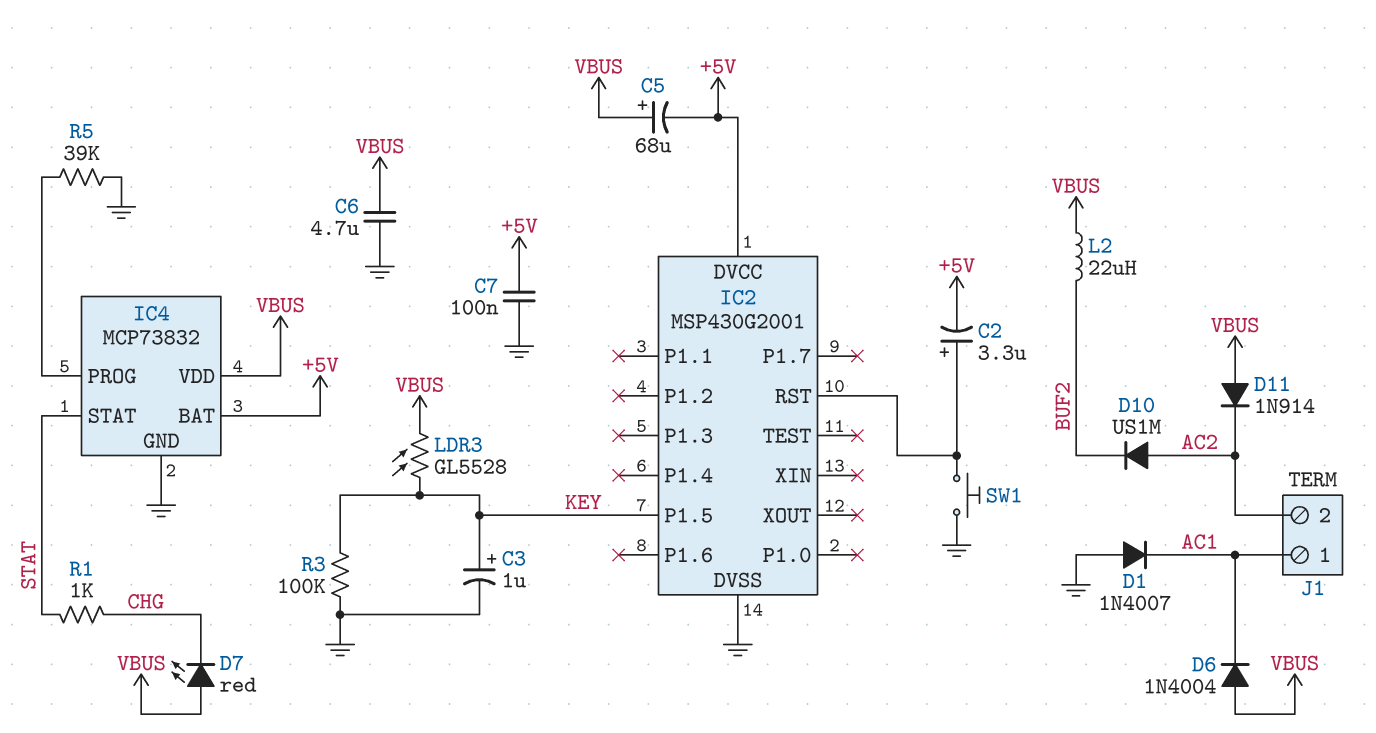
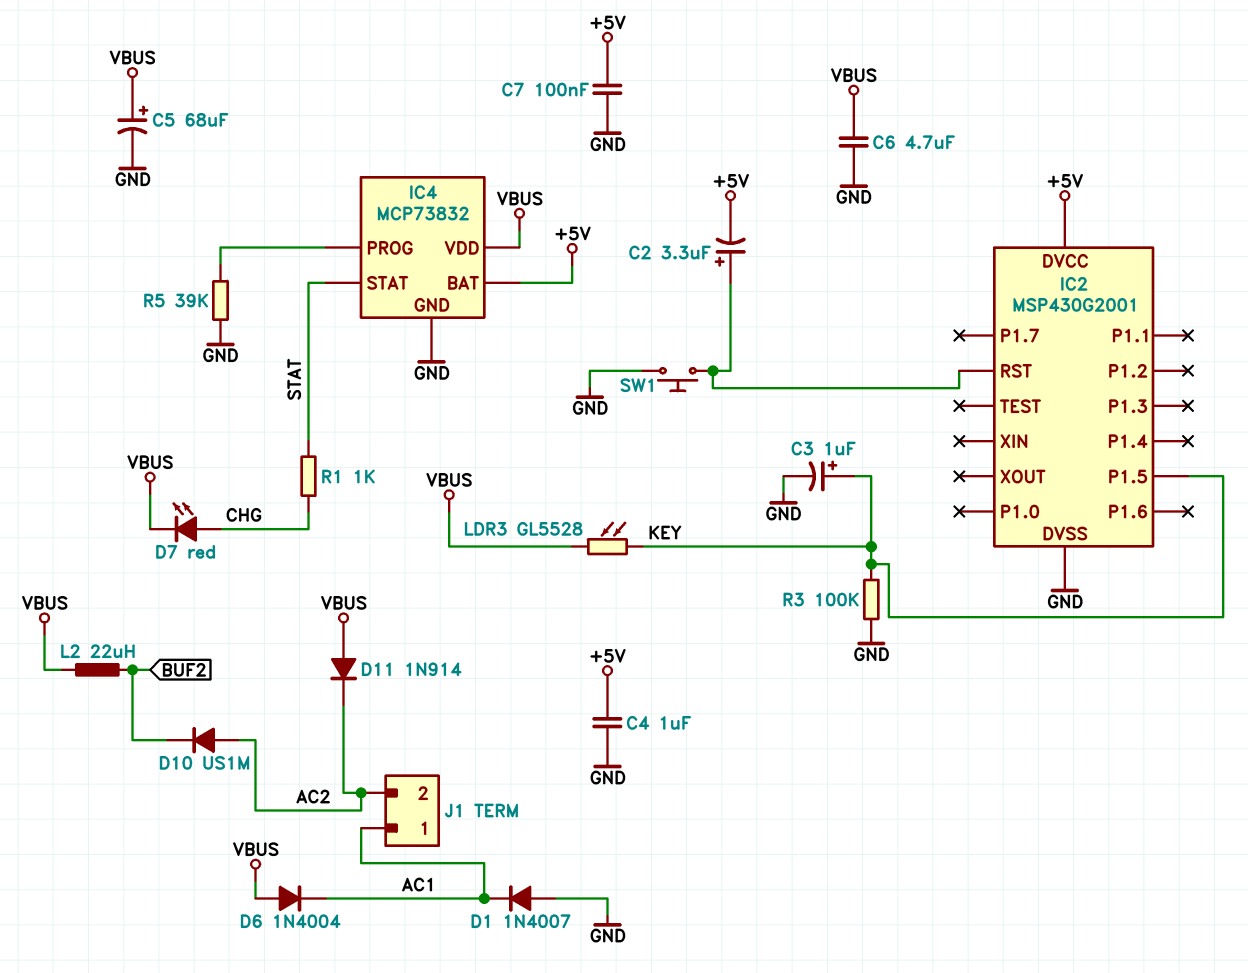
C4: none -> 1uF (+5V, GND)
C5: 68uF (plus VBUS, minus +5V) -> 68uF (plus VBUS, minus GND)
D7: LED red (A VBUS, K CHG) -> LED red (A CHG, K VBUS)

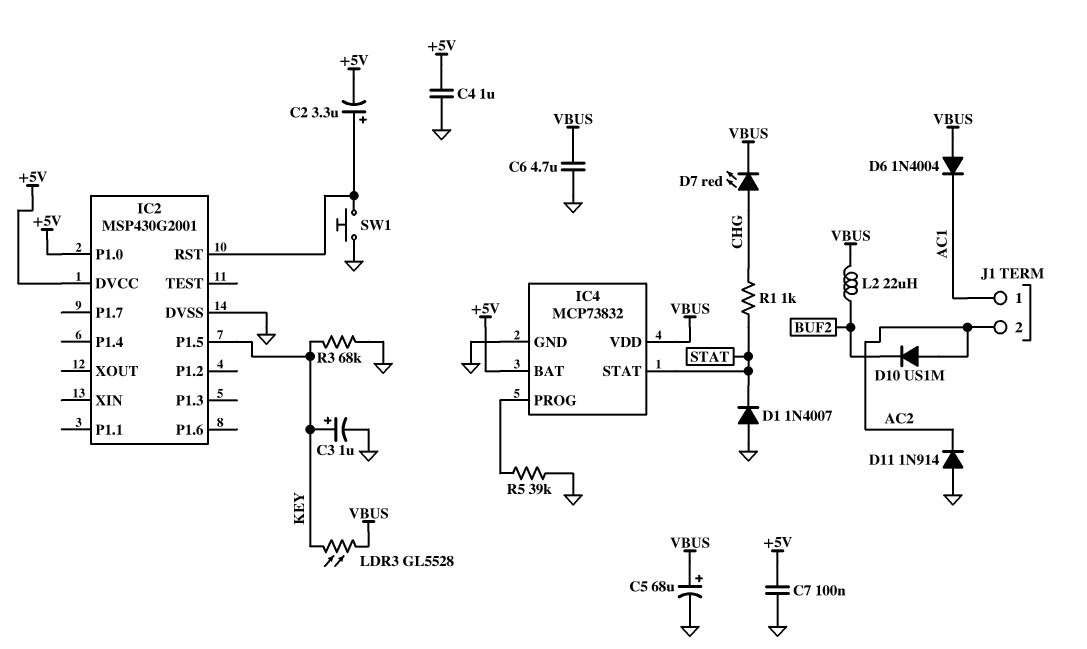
D1: diode 1N4007 (A GND, K AC1) -> diode 1N4007 (A GND, K STAT)
D11: diode 1N914 (A VBUS, K AC2) -> diode 1N914 (A GND, K AC2)
IC2 pin P1.0: none -> +5V
R3: 100k (GND, KEY) -> 68k (GND, KEY)

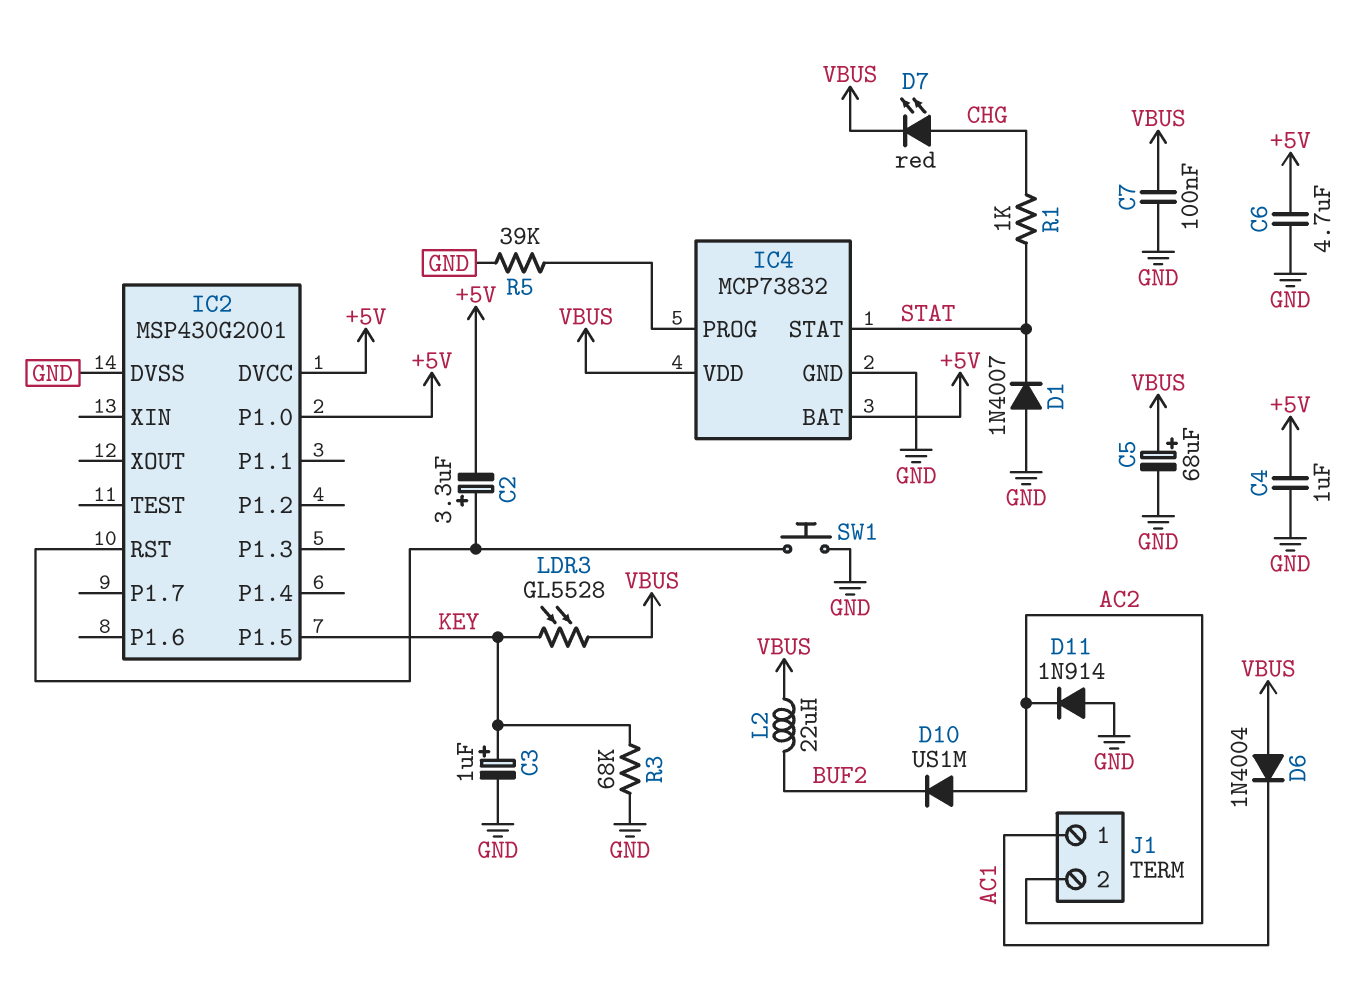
C6: 4.7uF (GND, VBUS) -> 4.7uF (+5V, GND)
C7: 100nF (+5V, GND) -> 100nF (GND, VBUS)

